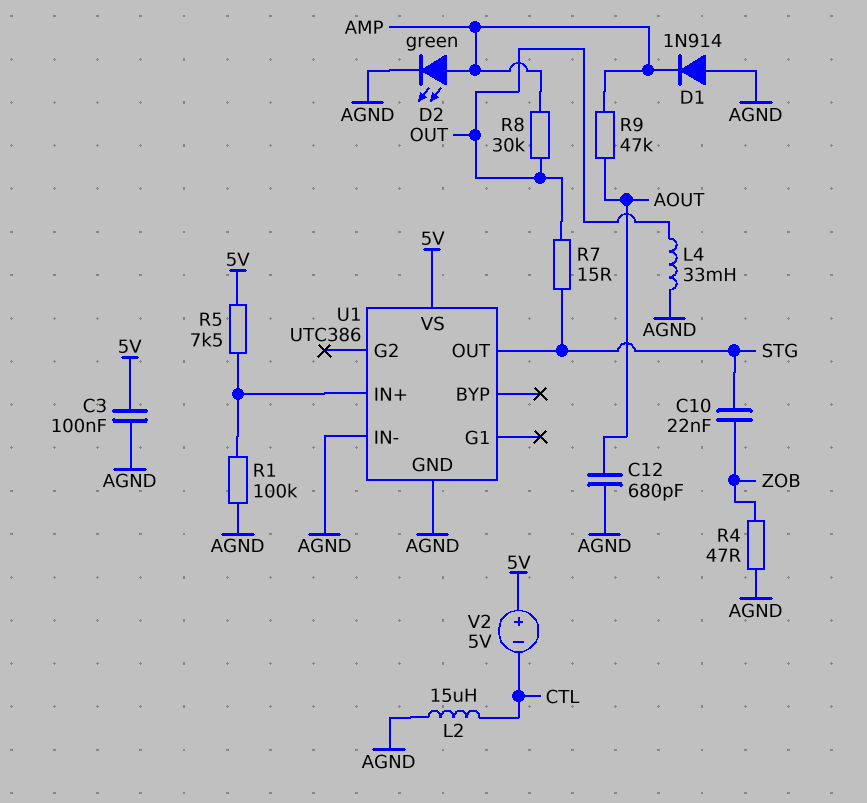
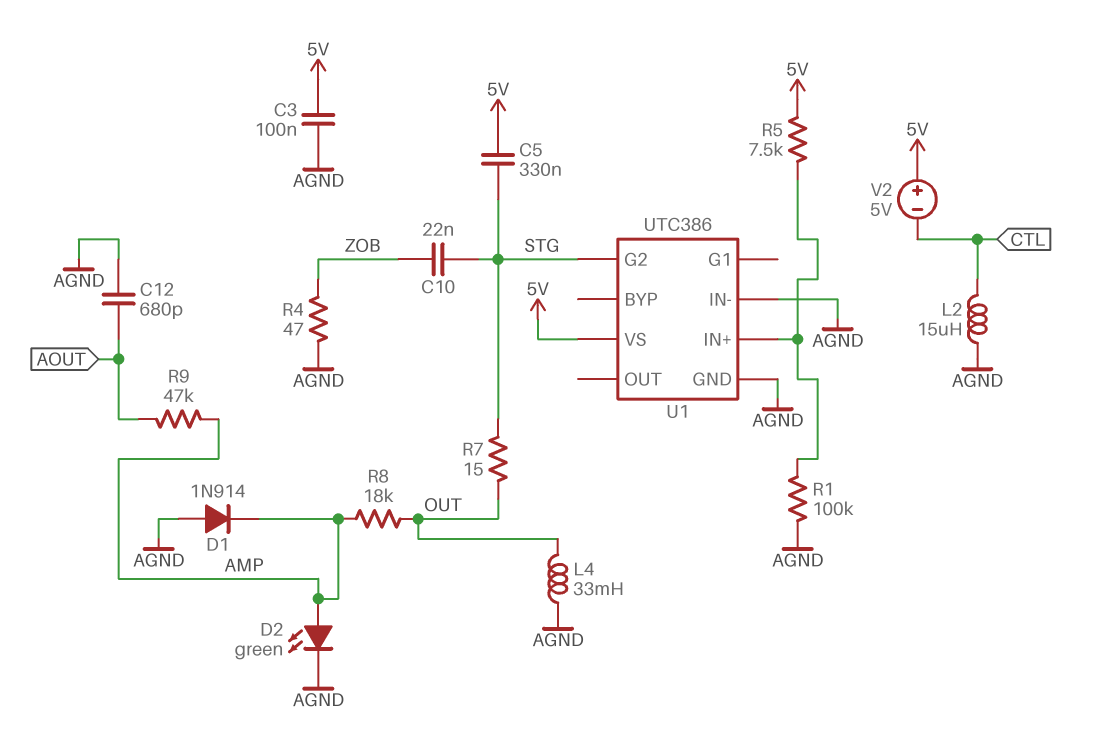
C5: none -> 330nF (5V, STG)
R8: 30k (AMP, OUT) -> 18k (AMP, OUT)
U1 pin G2: none -> STG
U1 pin OUT: STG -> none

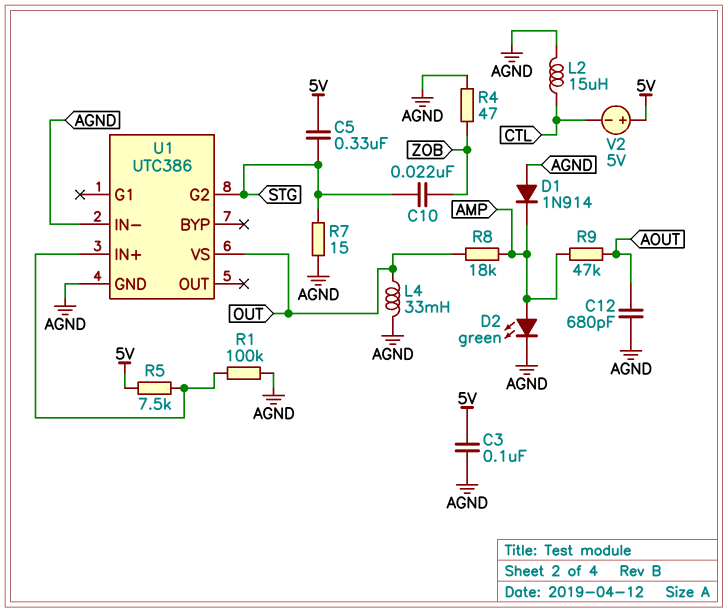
R7: 15 (OUT, STG) -> 15 (AGND, STG)
U1 pin VS: 5V -> OUT

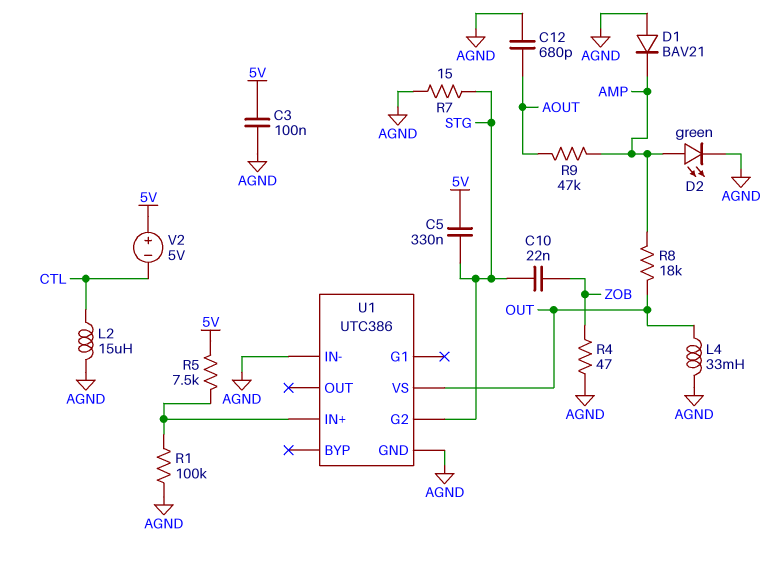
D1: diode 1N914 (A AGND, K AMP) -> diode BAV21 (A AGND, K AMP)

